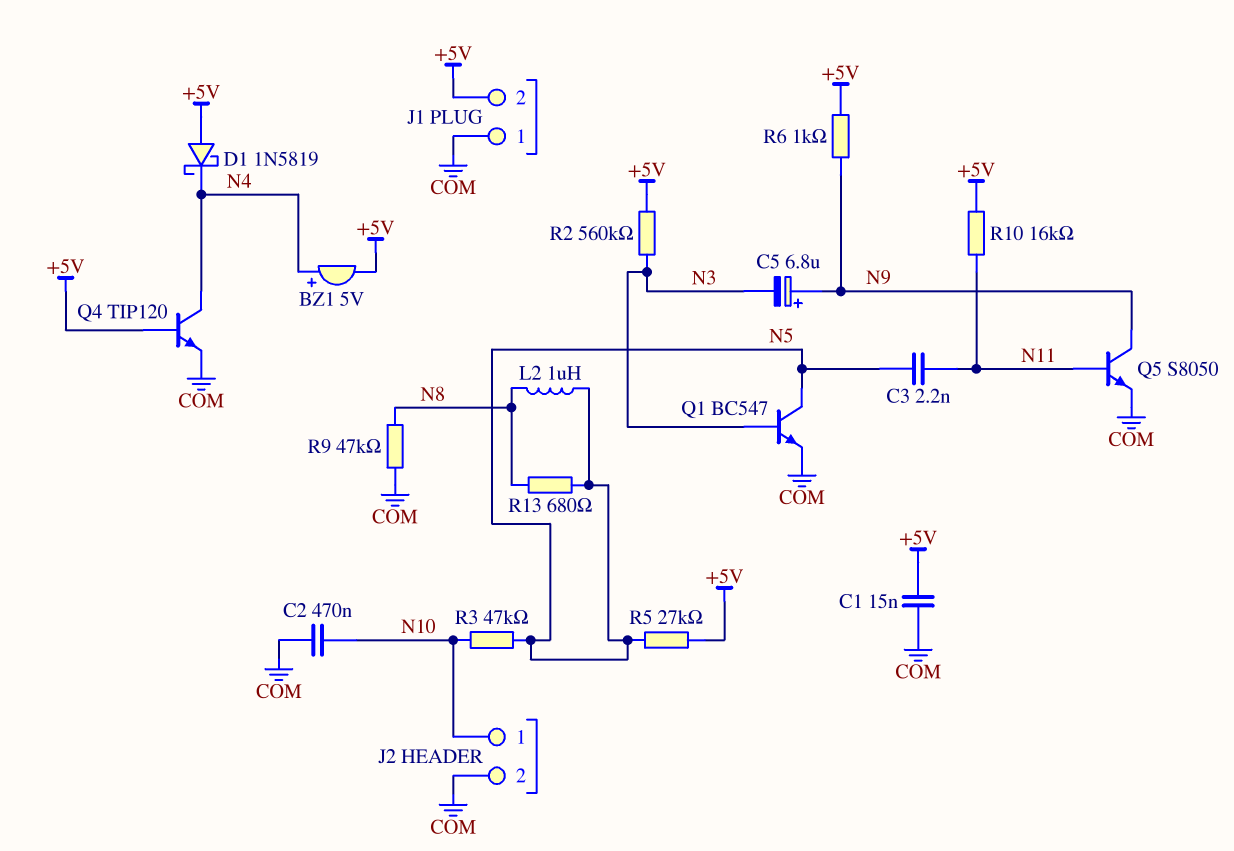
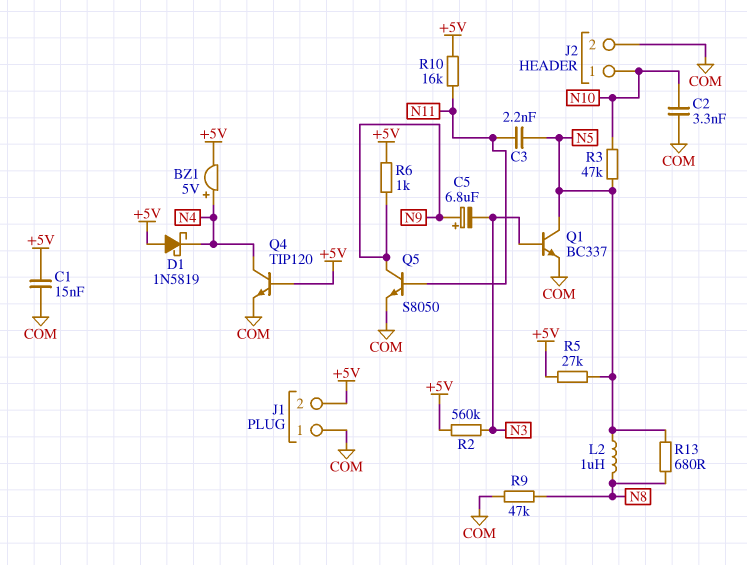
C2: 470nF (COM, N10) -> 3.3nF (COM, N10)
Q1: NPN BC547 (B N3, C N5, E COM) -> NPN BC337 (B N3, C N5, E COM)

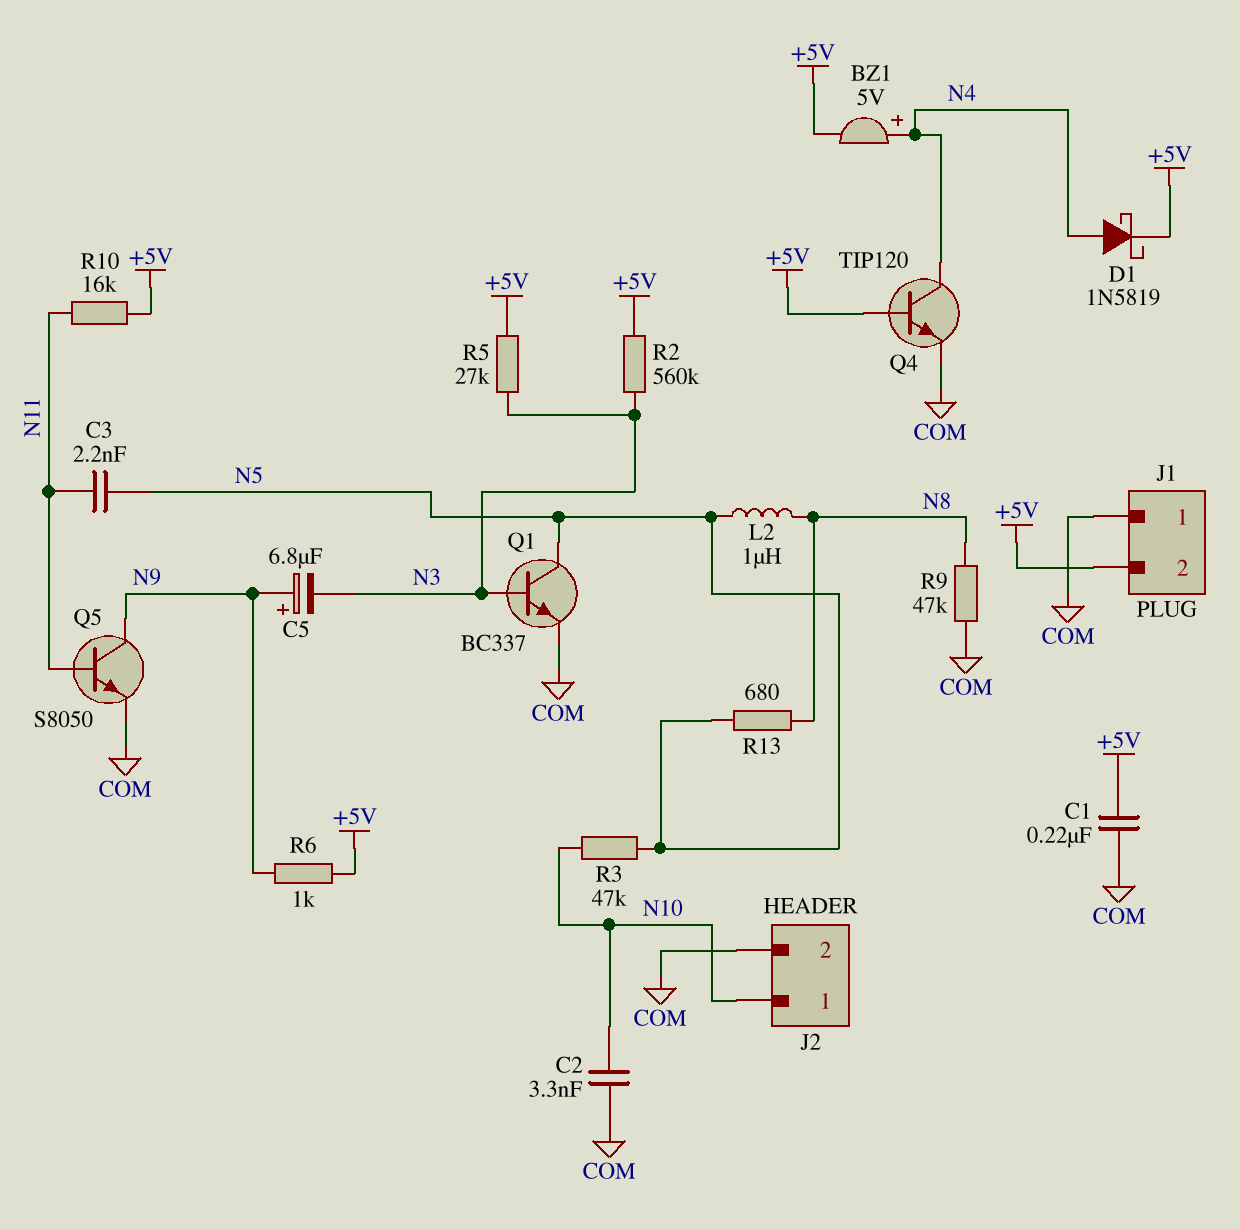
C1: 15nF (+5V, COM) -> 220nF (+5V, COM)
D1: schottky 1N5819 (A +5V, K N4) -> schottky 1N5819 (A N4, K +5V)
R5: 27k (+5V, N5) -> 27k (+5V, N3)

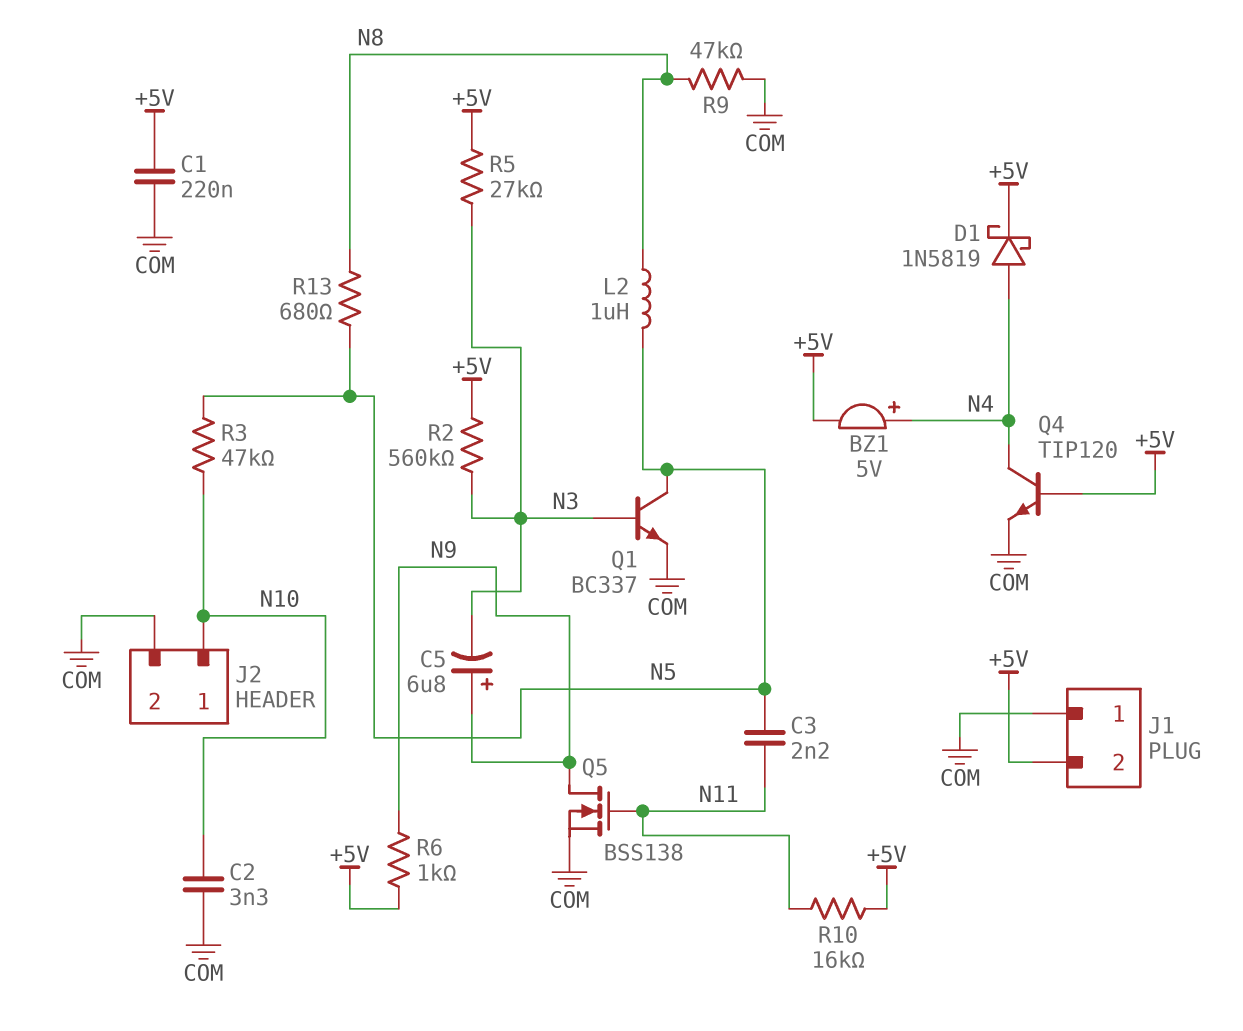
Q5: NPN S8050 (B N11, C N9, E COM) -> NMOS BSS138 (G N11, D N9, S COM)

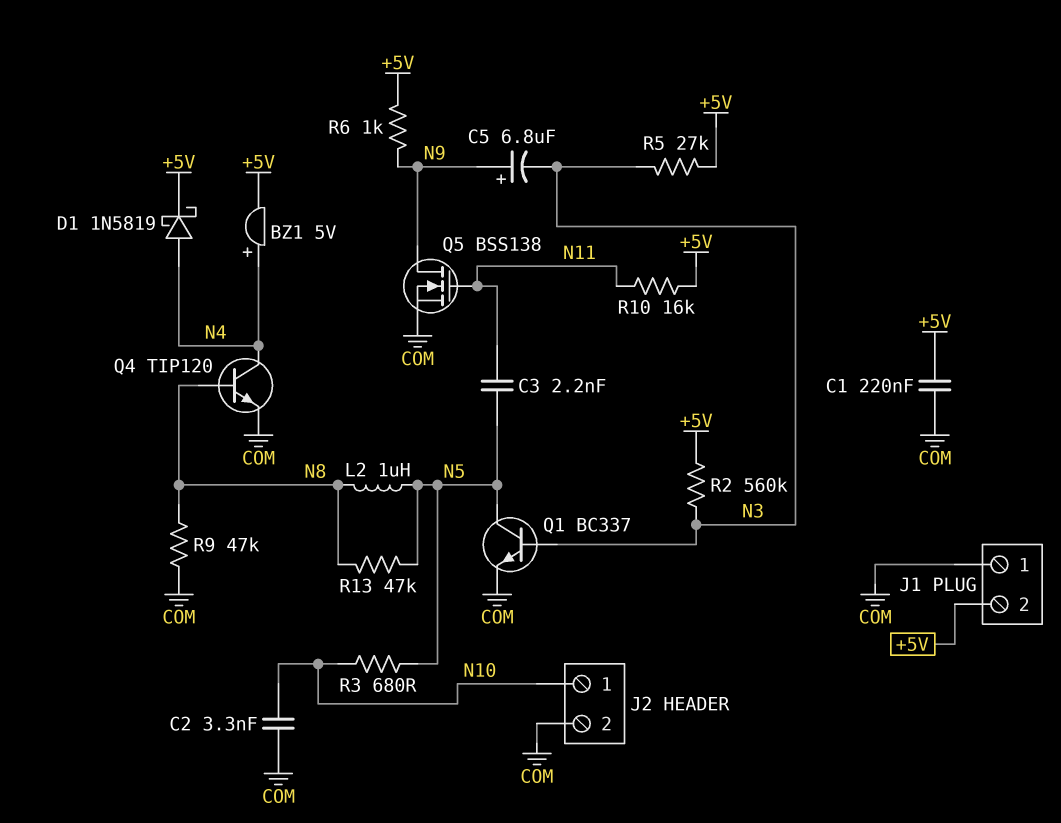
Q4: NPN TIP120 (B +5V, C N4, E COM) -> NPN TIP120 (B N8, C N4, E COM)
R3: 47k (N5, N10) -> 680 (N5, N10)
R13: 680 (N5, N8) -> 47k (N5, N8)

